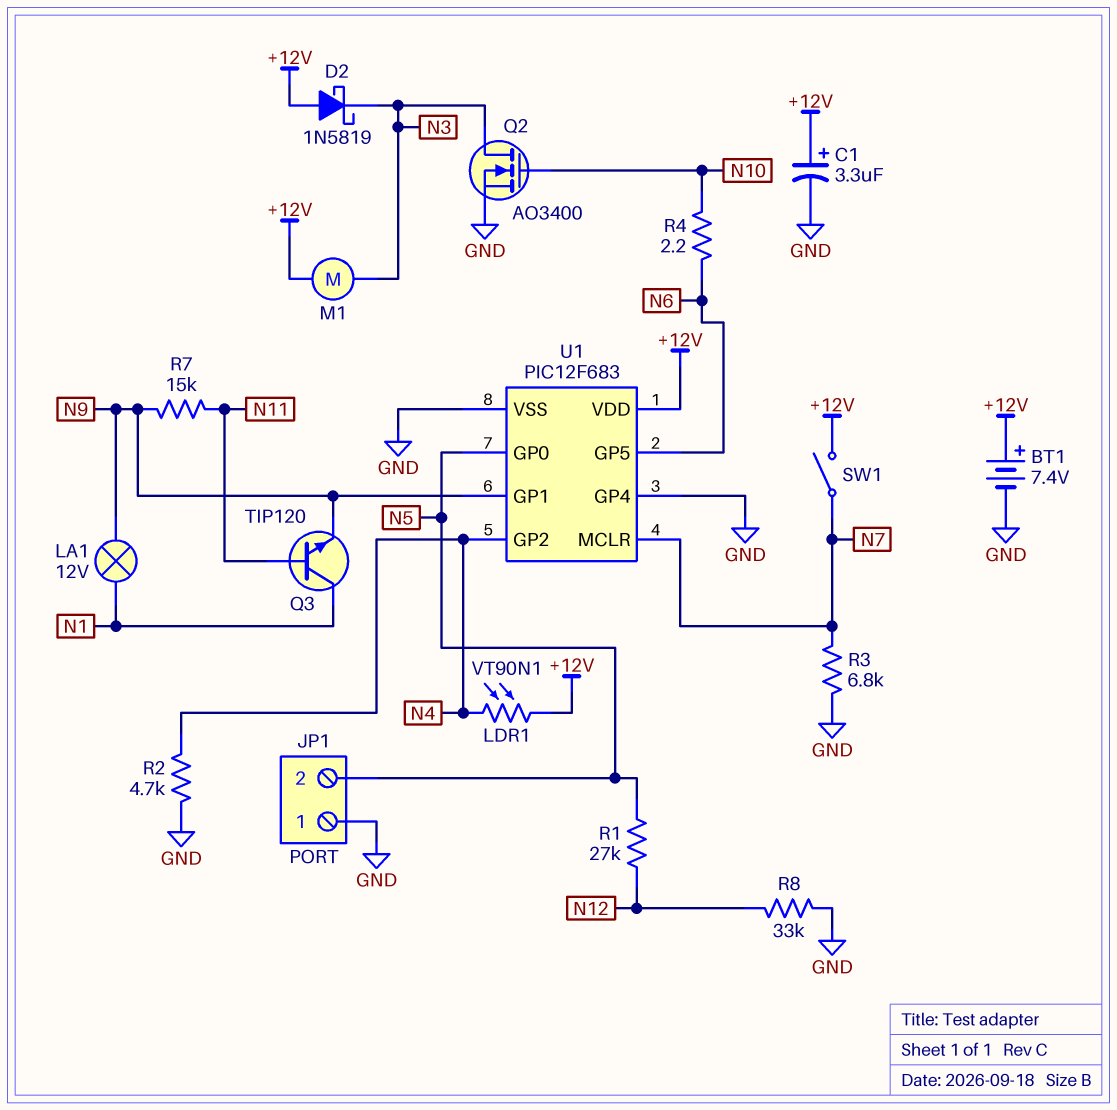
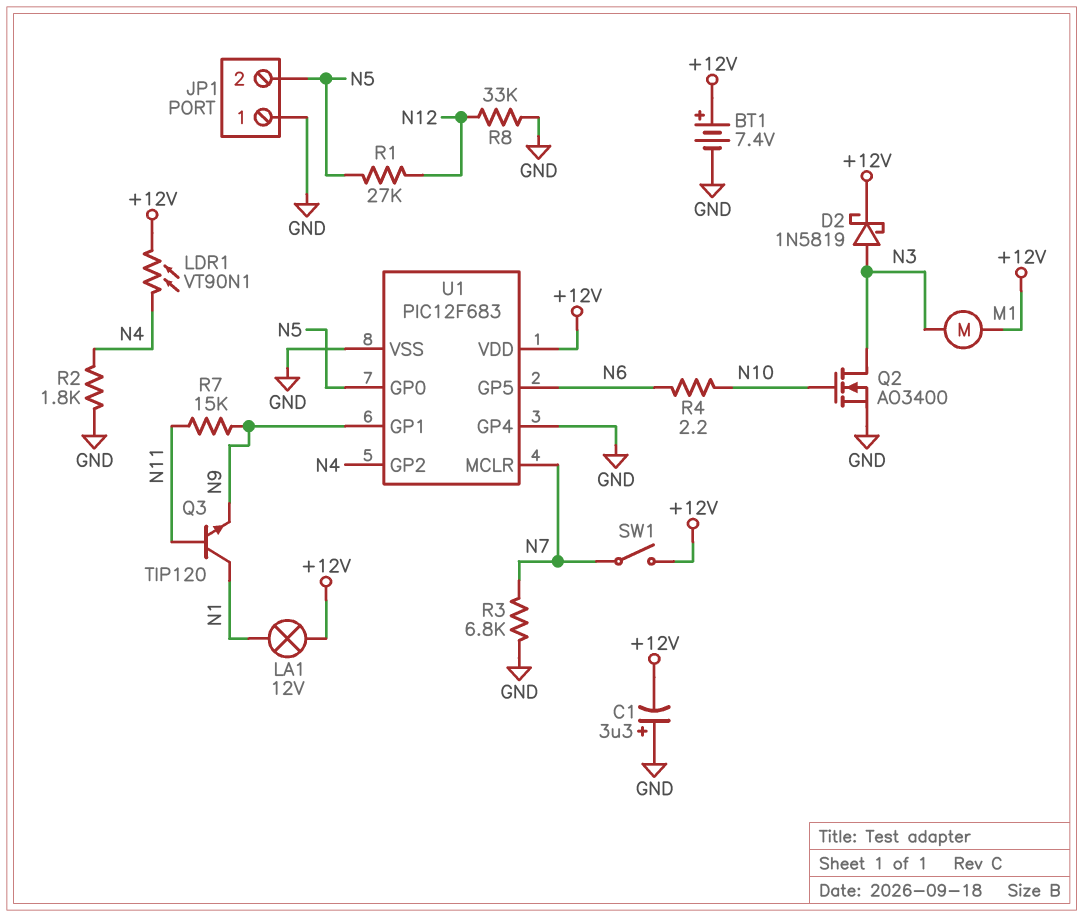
C1: 3.3uF (plus +12V, minus GND) -> 3.3uF (plus GND, minus +12V)
D2: schottky 1N5819 (A +12V, K N3) -> schottky 1N5819 (A N3, K +12V)
LA1: lamp 12V (N1, N9) -> lamp 12V (+12V, N1)
R2: 4.7k (GND, N4) -> 1.8k (GND, N4)

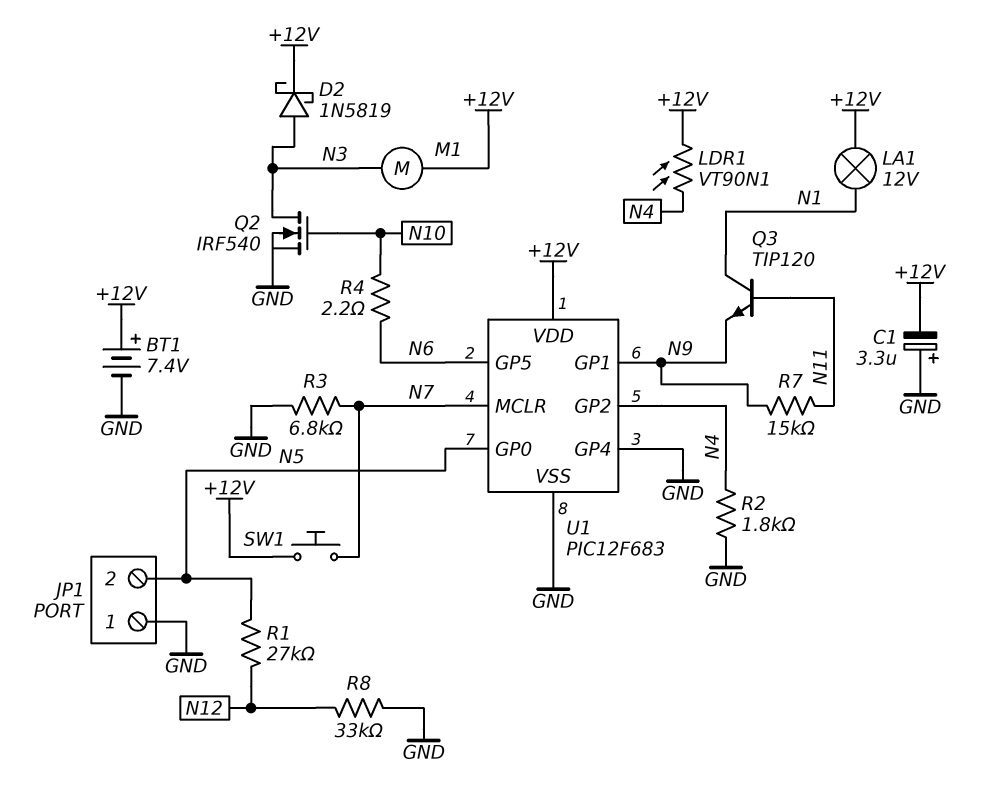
Q2: NMOS AO3400 (G N10, D N3, S GND) -> NMOS IRF540 (G N10, D N3, S GND)
SW1: switch (+12V, N7) -> button (+12V, N7)

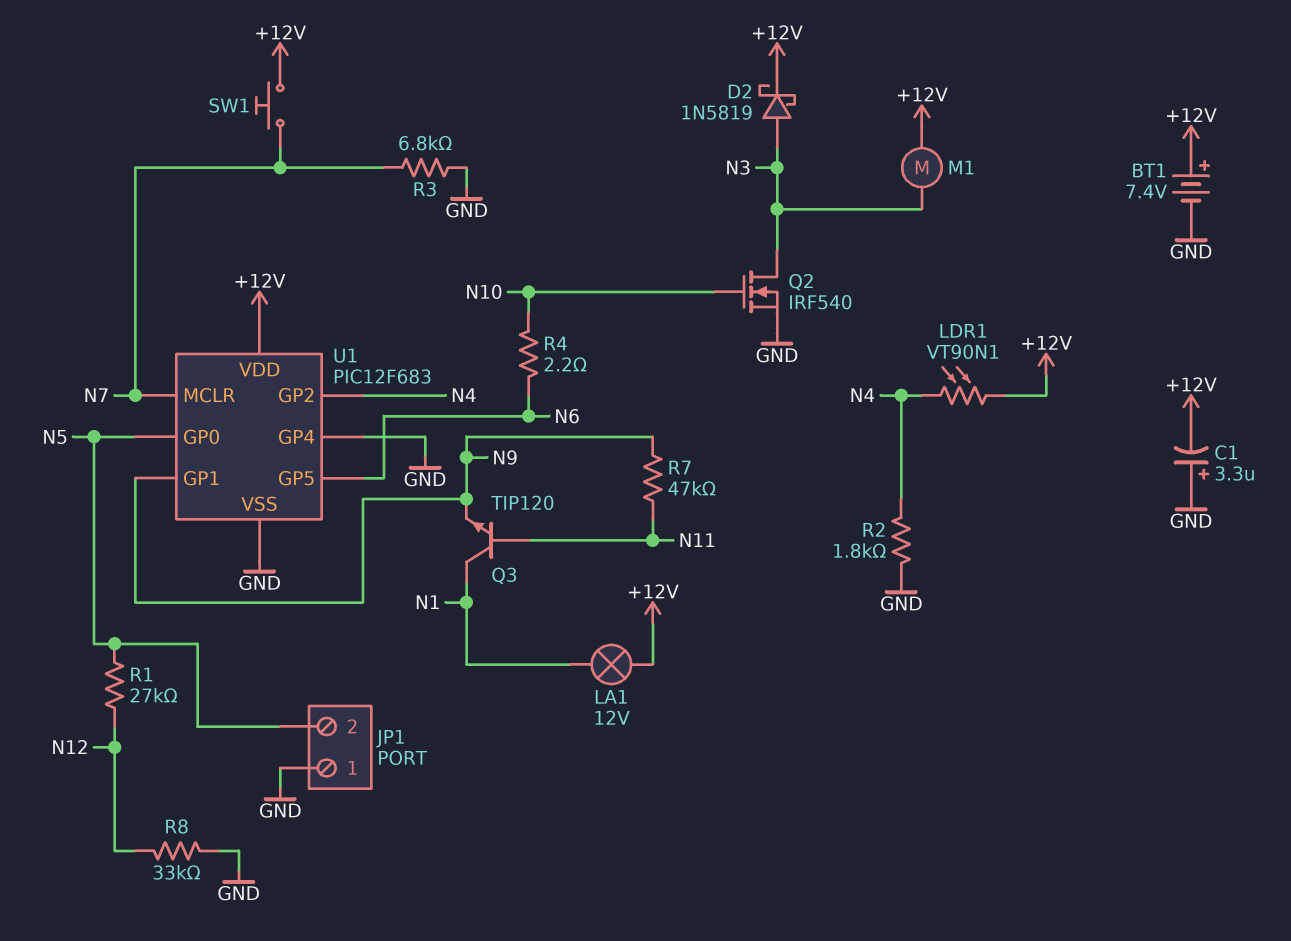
R7: 15k (N9, N11) -> 47k (N9, N11)

